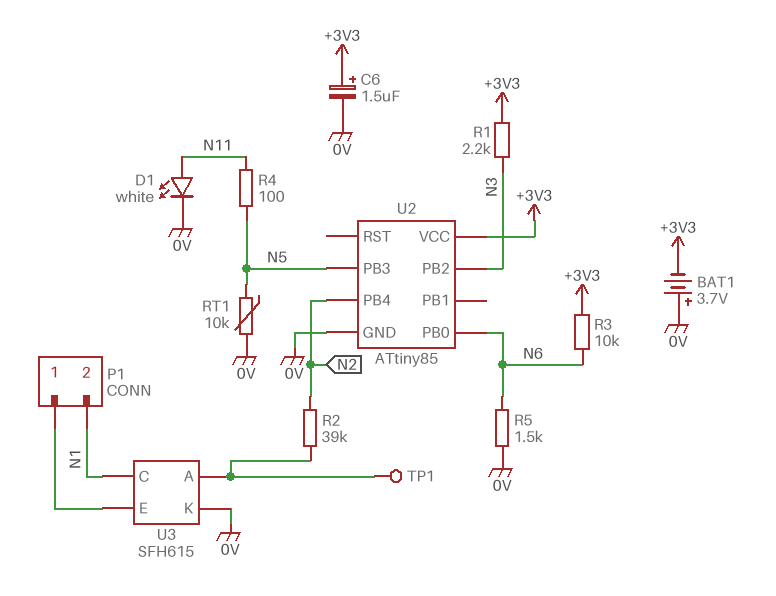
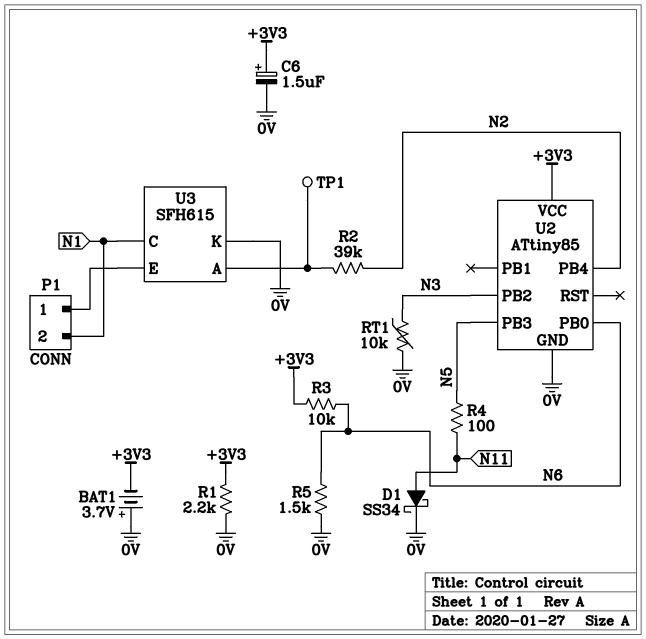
D1: LED white (A N11, K 0V) -> schottky SS34 (A N11, K 0V)
R1: 2.2k (+3V3, N3) -> 2.2k (+3V3, 0V)
RT1: 10k (0V, N5) -> 10k (0V, N3)

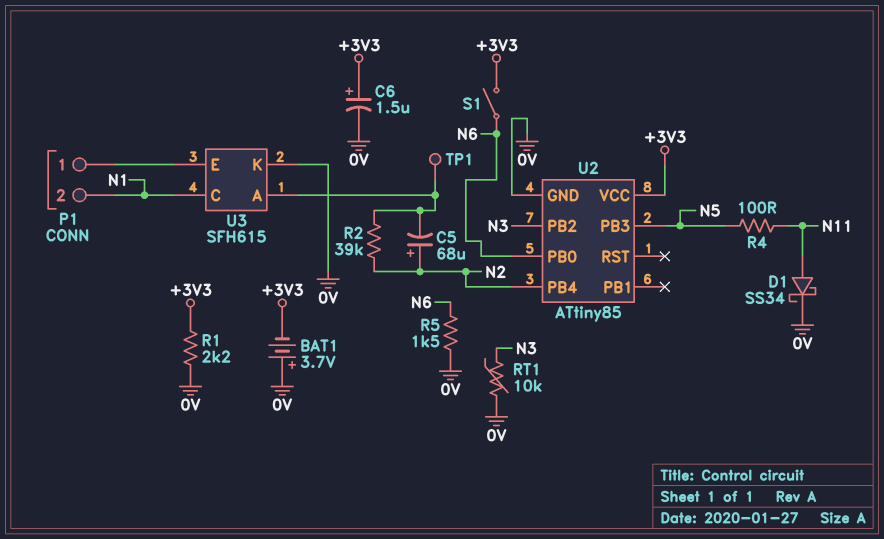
C5: none -> 68uF (plus N2, minus U3/A)
R3: 10k (+3V3, N6) -> none
S1: none -> switch (+3V3, N6)

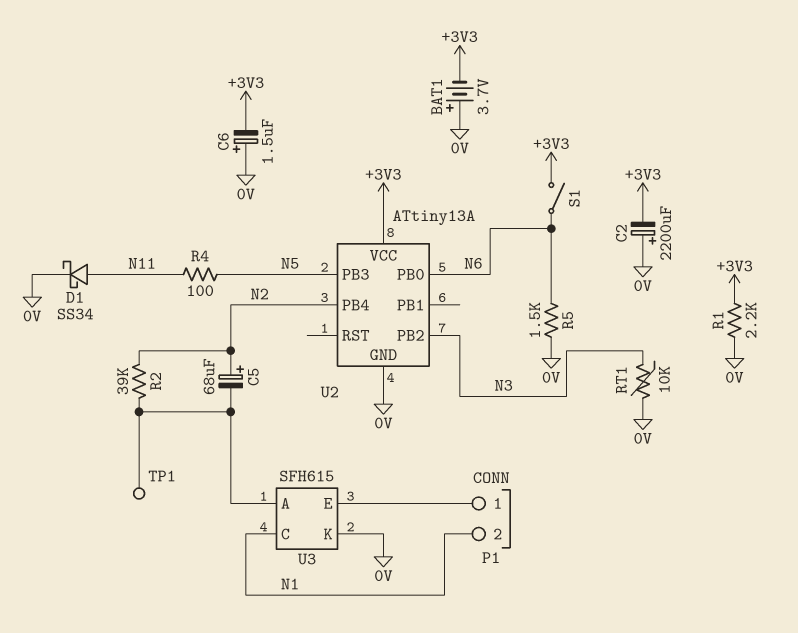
C2: none -> 2200uF (plus 0V, minus +3V3)
C6: 1.5uF (plus +3V3, minus 0V) -> 1.5uF (plus 0V, minus +3V3)
U2: ATtiny85 -> ATtiny13A

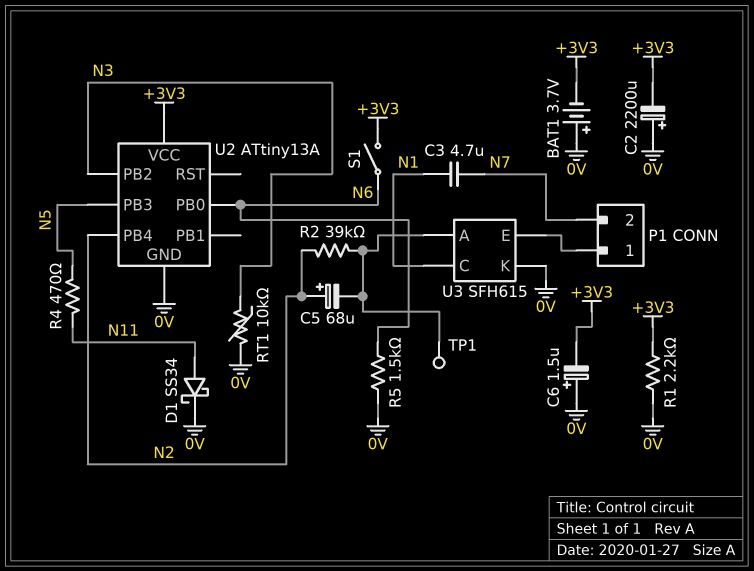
C3: none -> 4.7uF (N1, N7)
P1 pin 2: N1 -> N7
R4: 100 (N5, N11) -> 470 (N5, N11)

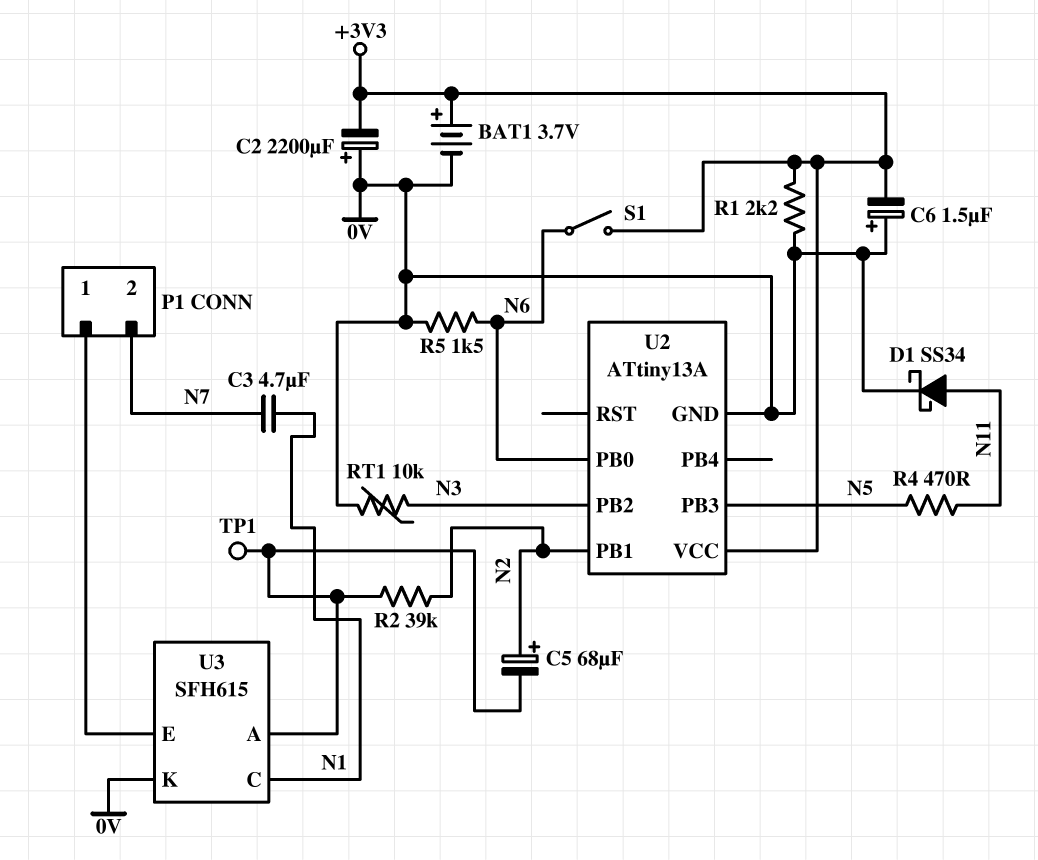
BAT1: 3.7V (plus 0V, minus +3V3) -> 3.7V (plus +3V3, minus 0V)
U2 pin PB1: none -> N2
U2 pin PB4: N2 -> none

